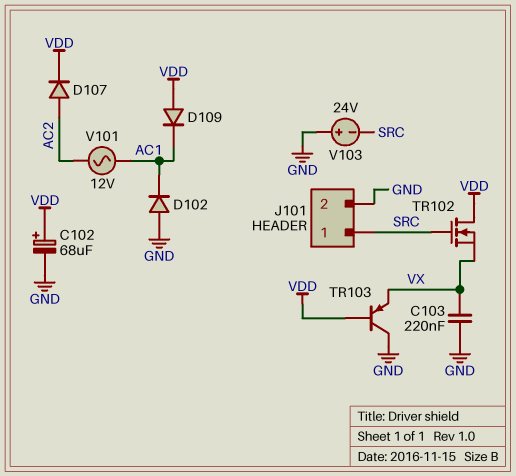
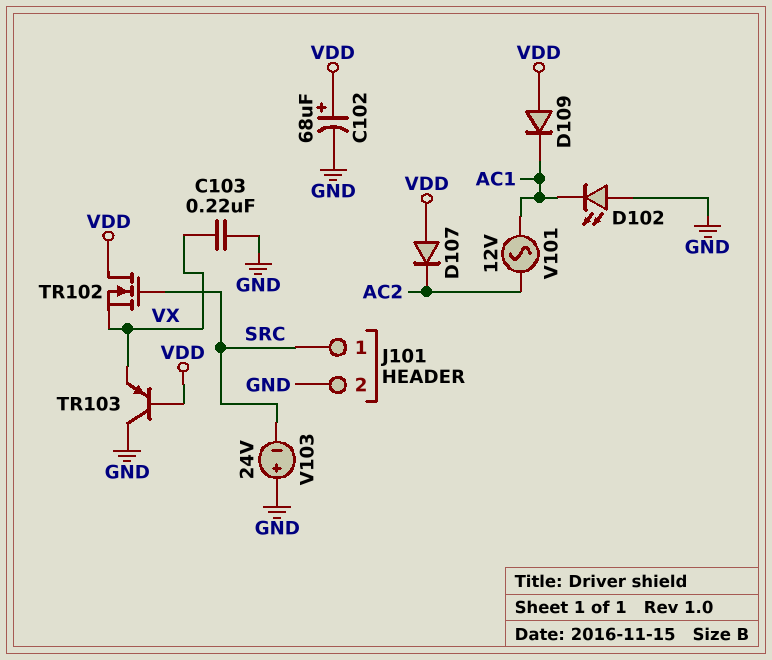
D102: diode (A GND, K AC1) -> LED (A GND, K AC1)
D107: diode (A AC2, K VDD) -> diode (A VDD, K AC2)

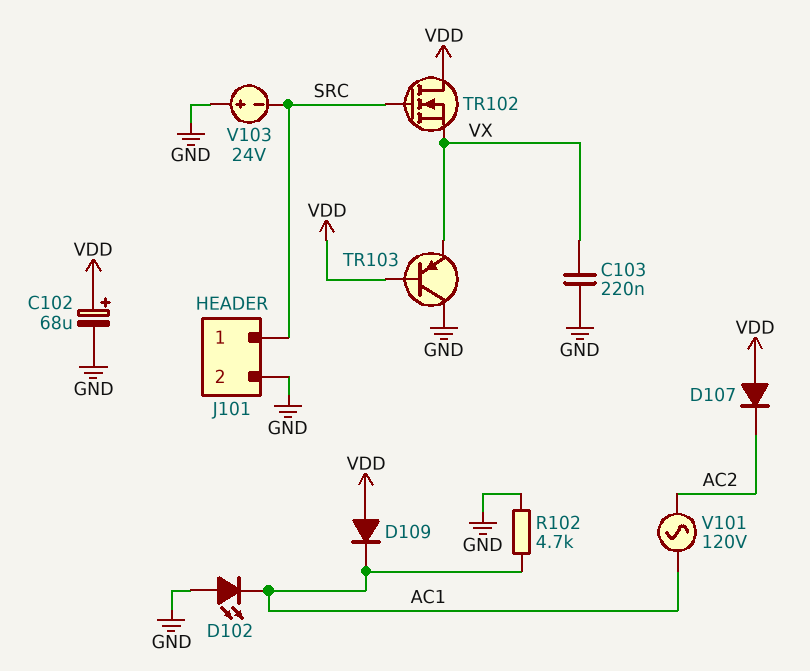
R102: none -> 4.7k (AC1, GND)
V101: AC 12V (AC1, AC2) -> AC 120V (AC1, AC2)

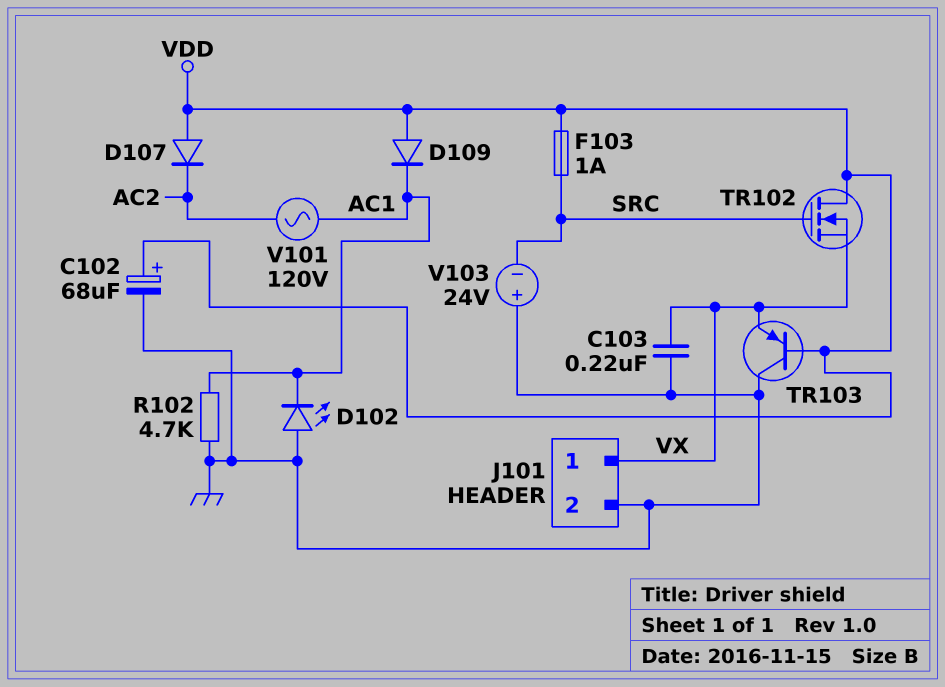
F103: none -> 1A (SRC, VDD)
J101 pin 1: SRC -> VX

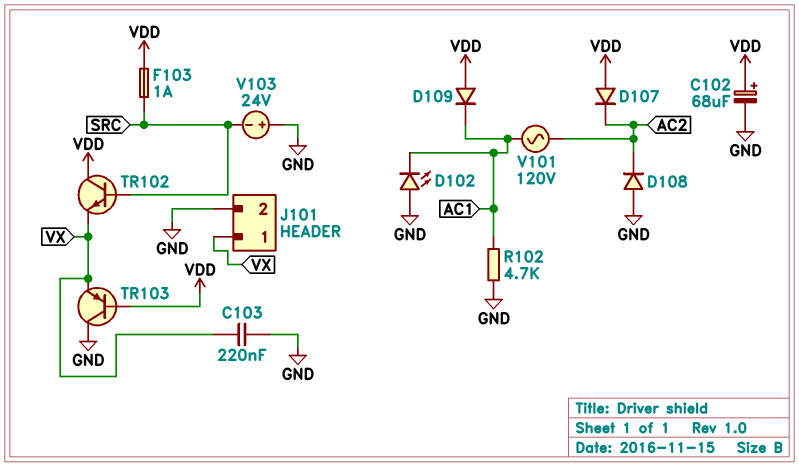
D108: none -> diode (A GND, K AC2)
TR102: NMOS (G SRC, D VDD, S VX) -> NPN (B SRC, C VDD, E VX)

